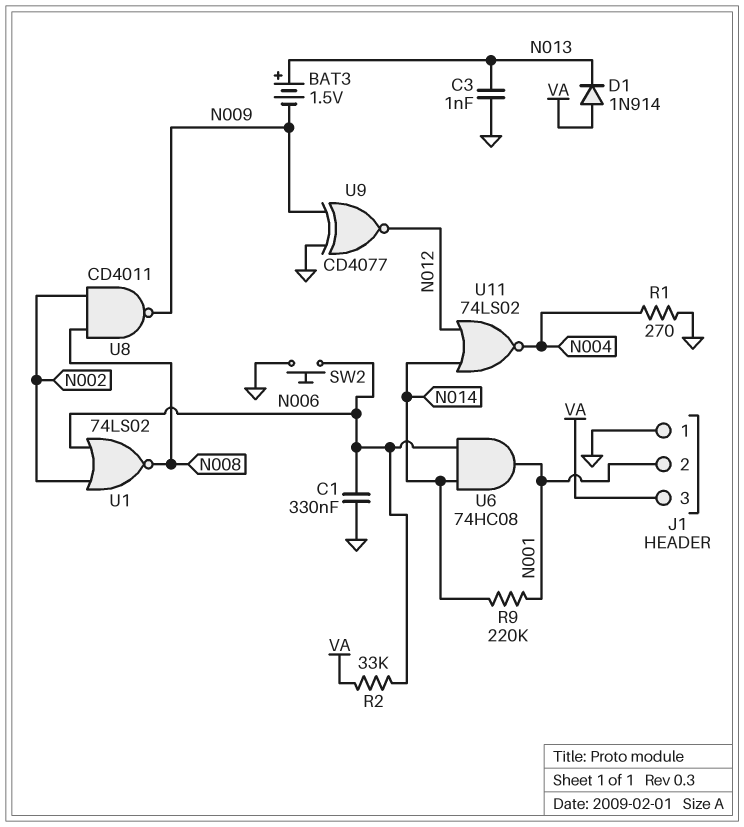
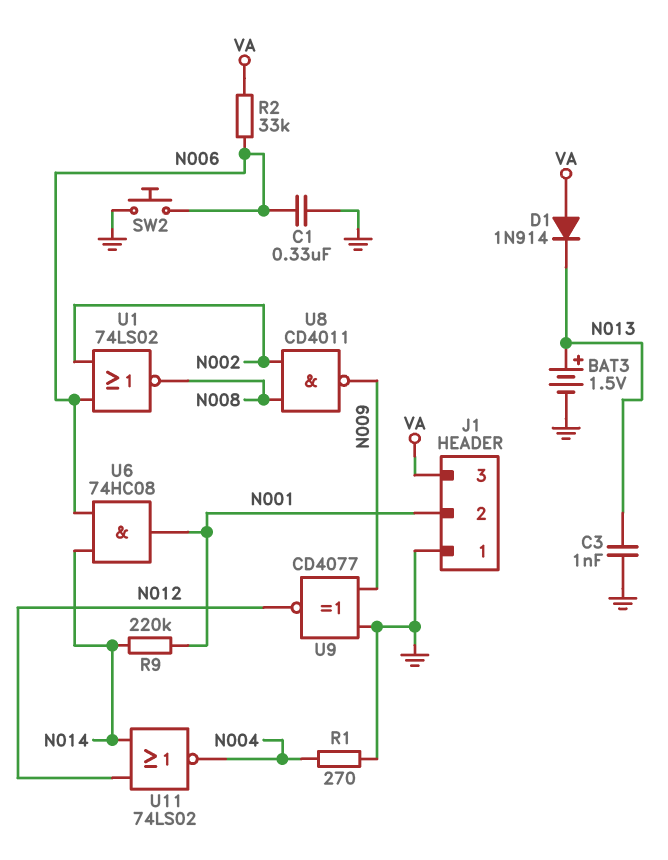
BAT3: 1.5V (plus N013, minus N009) -> 1.5V (plus N013, minus GND)

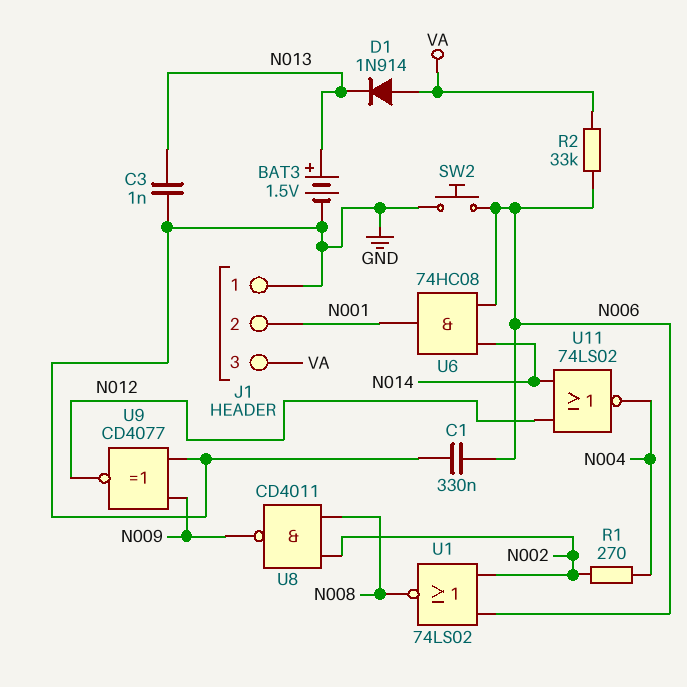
R1: 270 (GND, N004) -> 270 (N002, N004)
R9: 220k (N001, N014) -> none

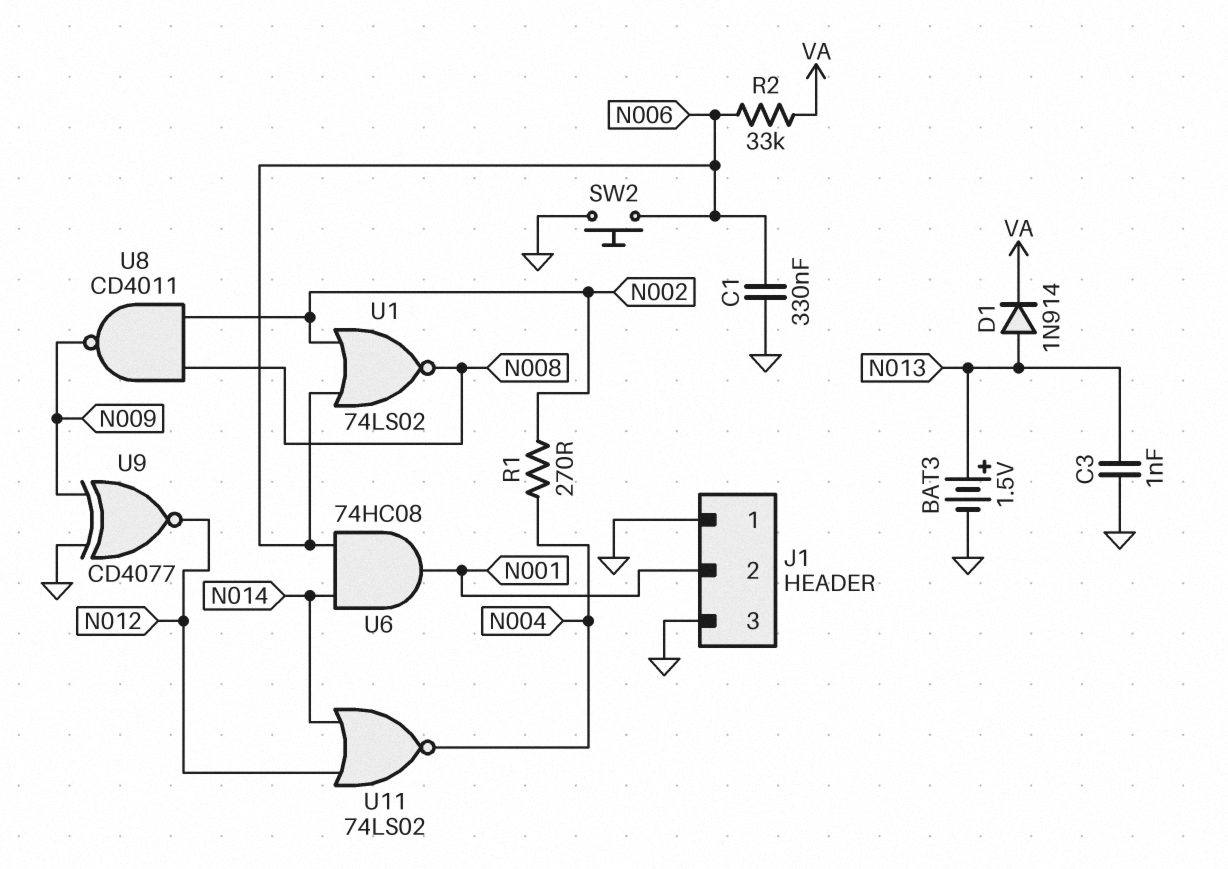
D1: diode 1N914 (A VA, K N013) -> diode 1N914 (A N013, K VA)
J1 pin 3: VA -> GND

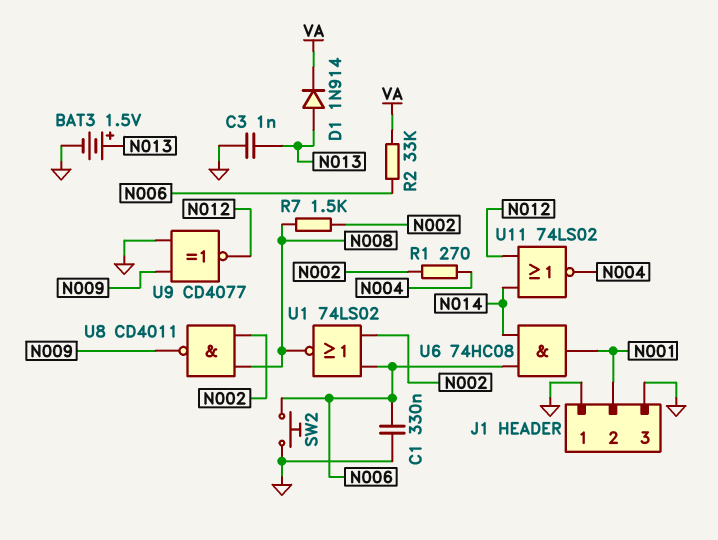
R7: none -> 1.5k (N002, N008)

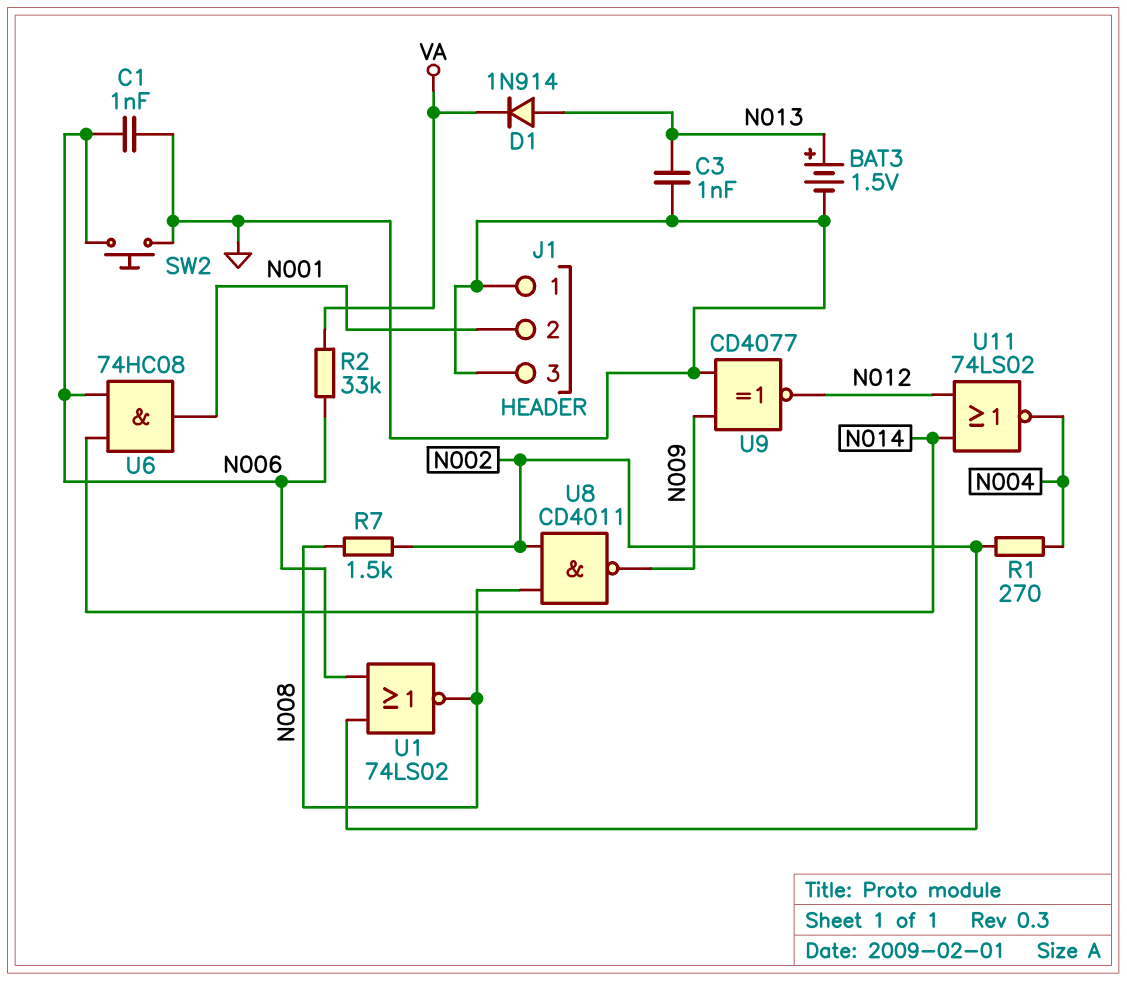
C1: 330nF (GND, N006) -> 1nF (GND, N006)

